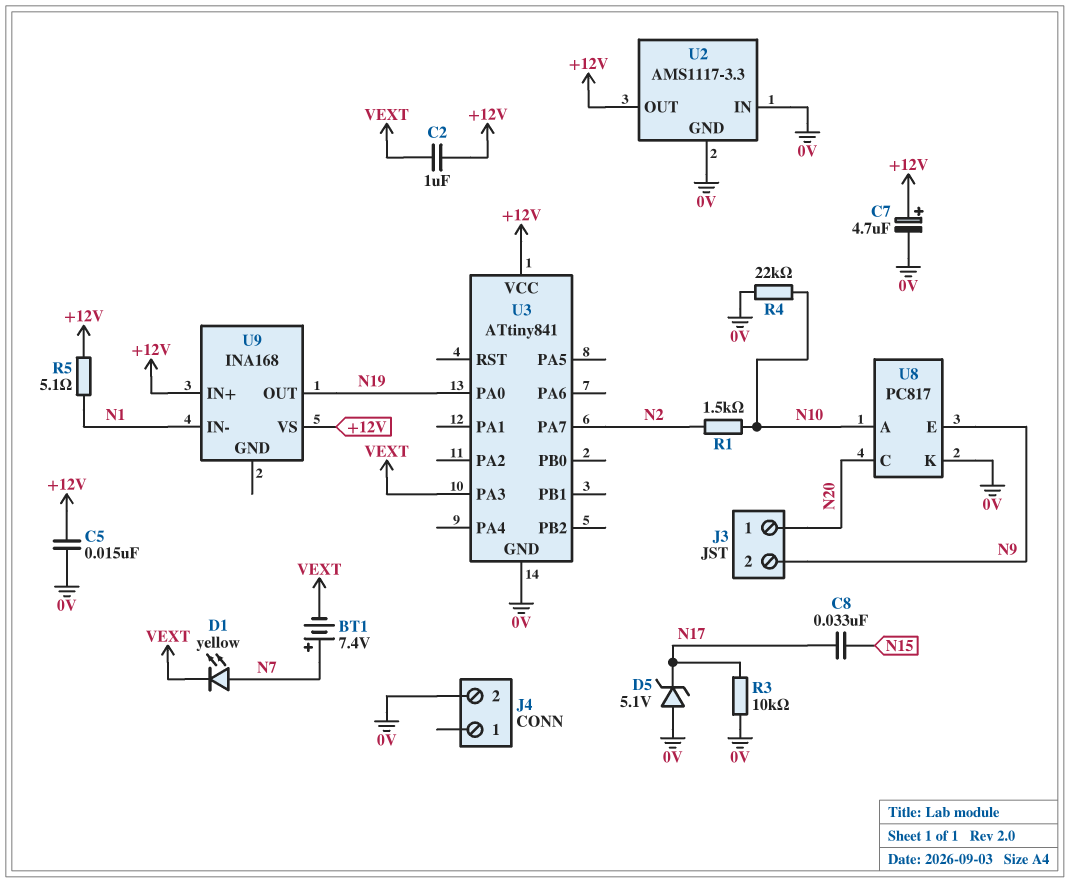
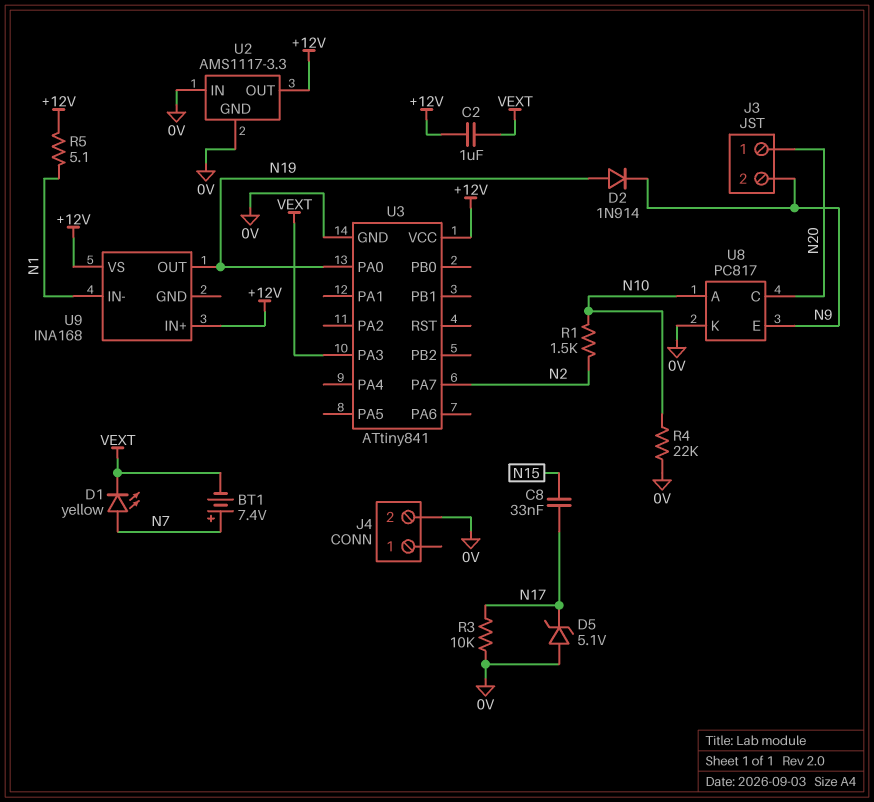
C5: 15nF (+12V, 0V) -> none
C7: 4.7uF (plus +12V, minus 0V) -> none
D2: none -> diode 1N914 (A N19, K N9)

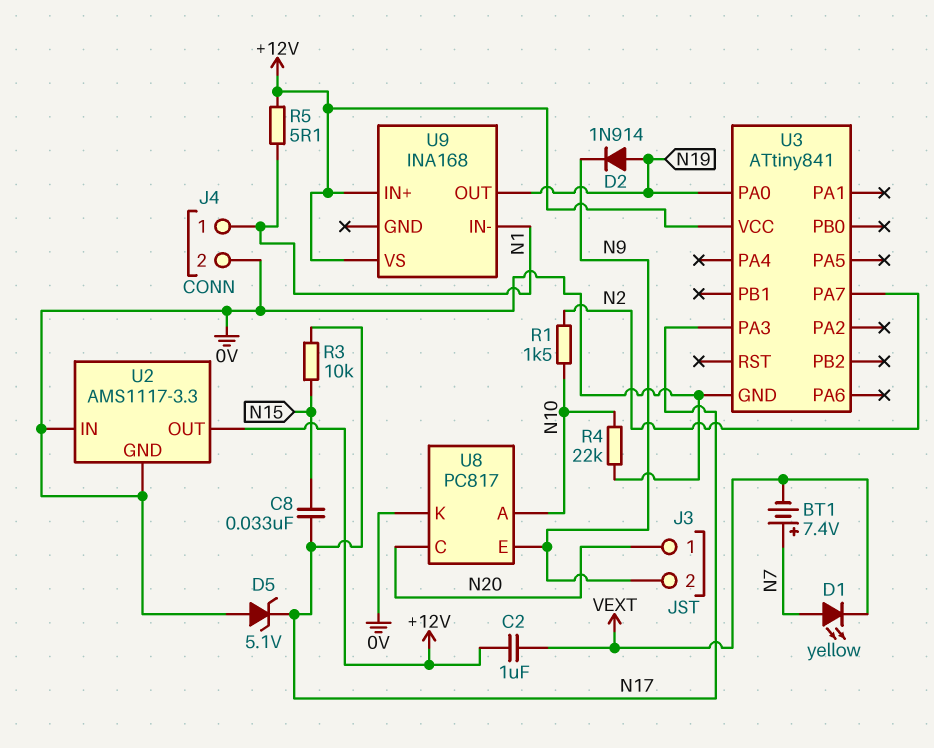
J4 pin 1: none -> N1
R3: 10k (0V, N17) -> 10k (N15, N17)
U3 pin PA3: VEXT -> N17

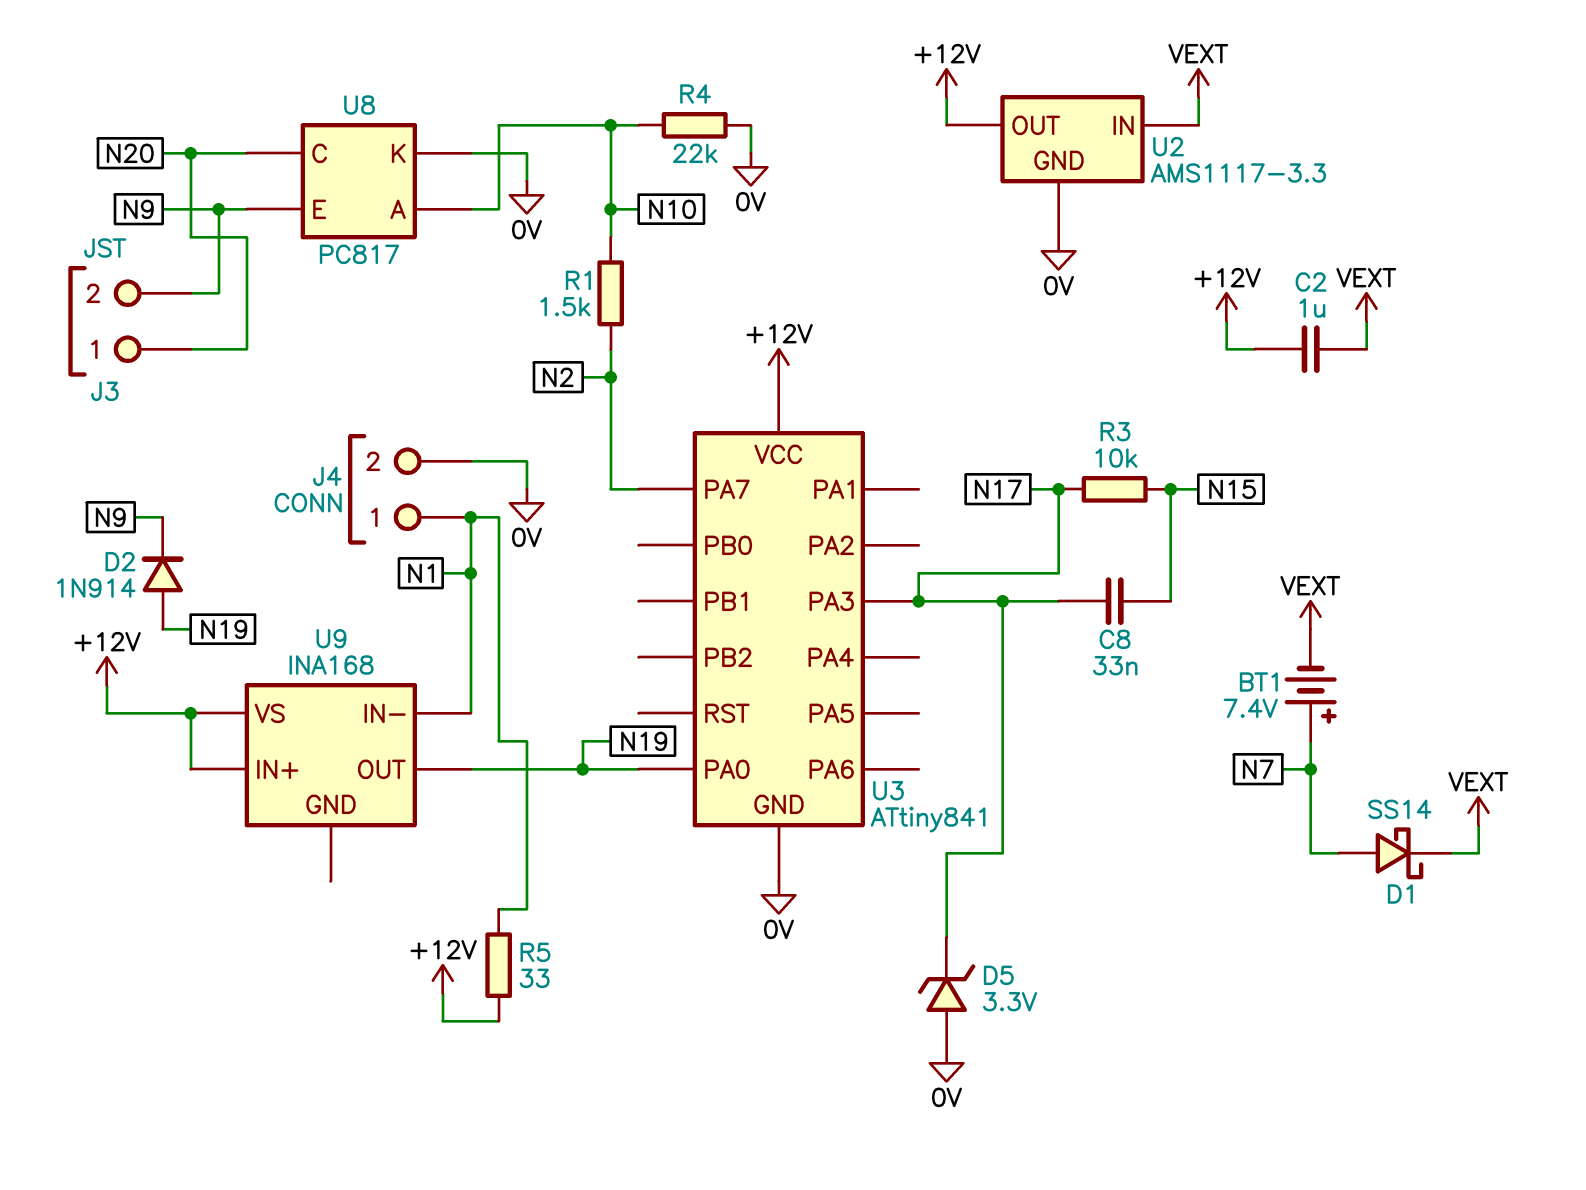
D1: LED yellow (A N7, K VEXT) -> schottky SS14 (A N7, K VEXT)
D5: zener 5.1V (A 0V, K N17) -> zener 3.3V (A 0V, K N17)
R5: 5.1 (+12V, N1) -> 33 (+12V, N1)
U2 pin IN: 0V -> VEXT

